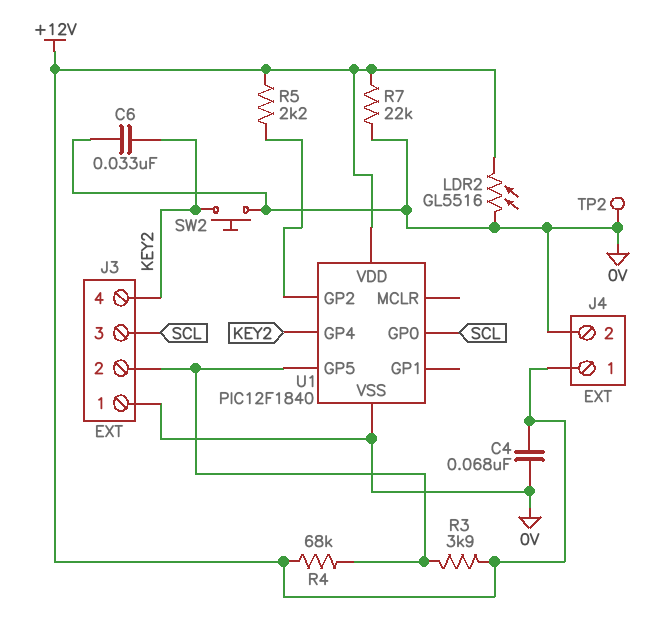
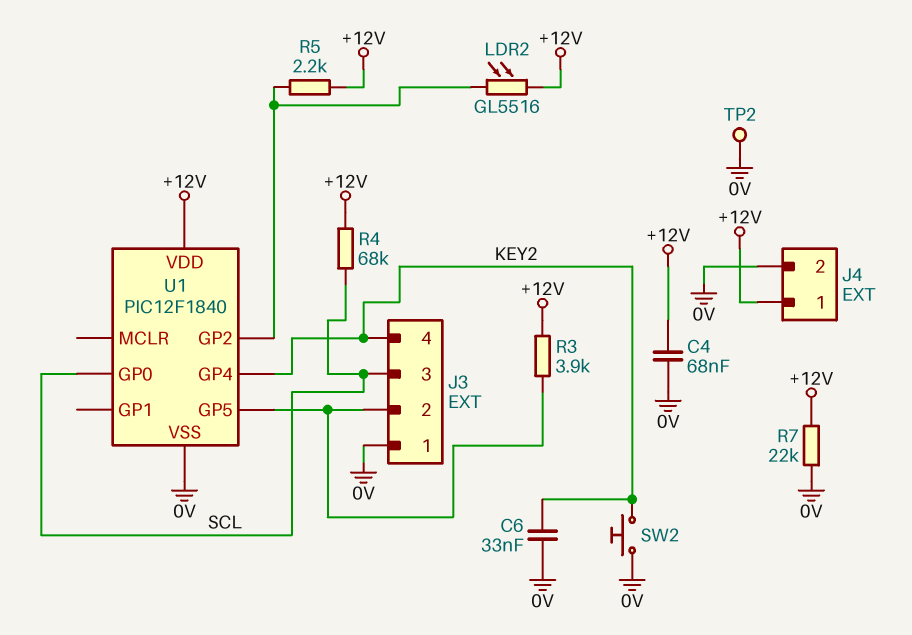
LDR2: GL5516 (+12V, 0V) -> GL5516 (+12V, U1/GP2)
R4: 68k (+12V, J3/2) -> 68k (+12V, SCL)

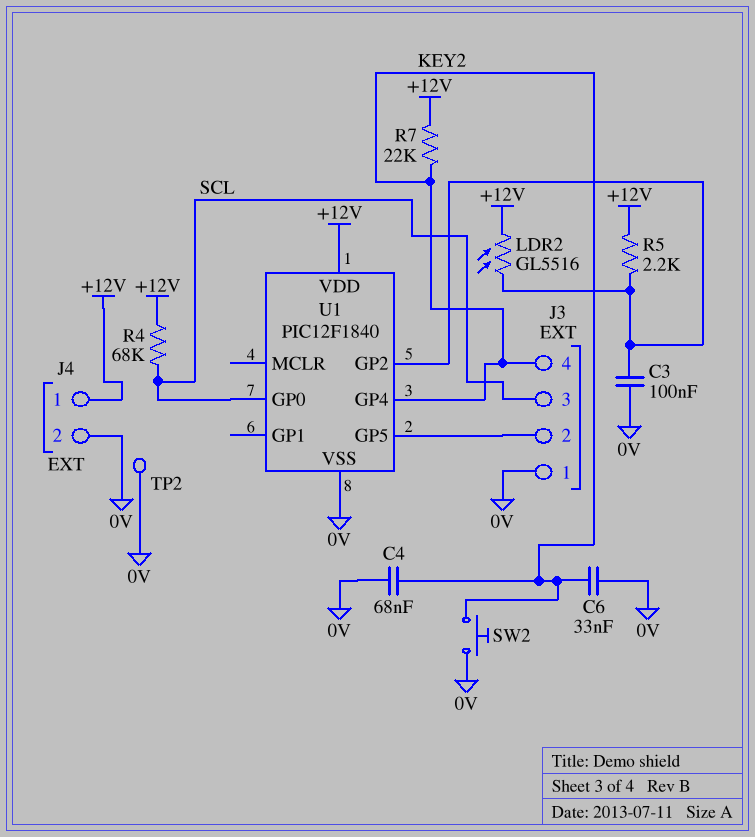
C3: none -> 100nF (0V, U1/GP2)
C4: 68nF (+12V, 0V) -> 68nF (0V, KEY2)
R3: 3.9k (+12V, J3/2) -> none
R7: 22k (+12V, 0V) -> 22k (+12V, KEY2)

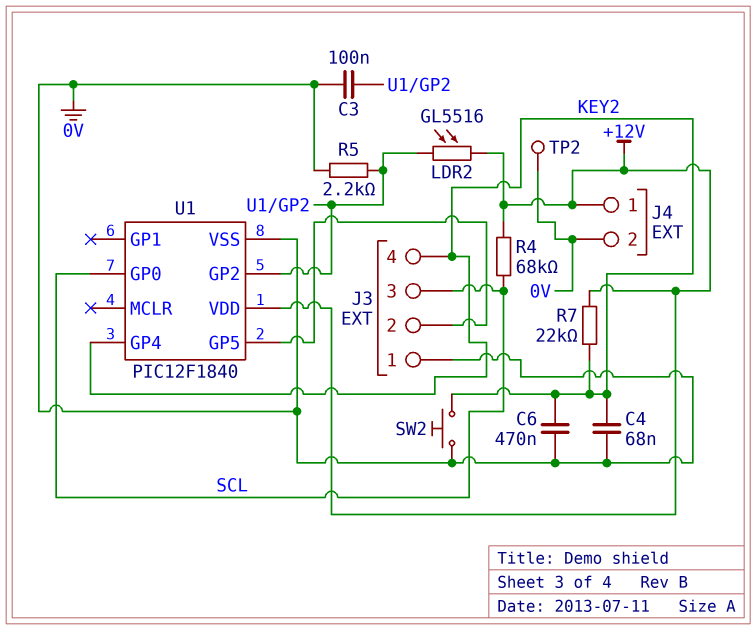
C6: 33nF (0V, KEY2) -> 470nF (0V, KEY2)
R5: 2.2k (+12V, U1/GP2) -> 2.2k (0V, U1/GP2)

